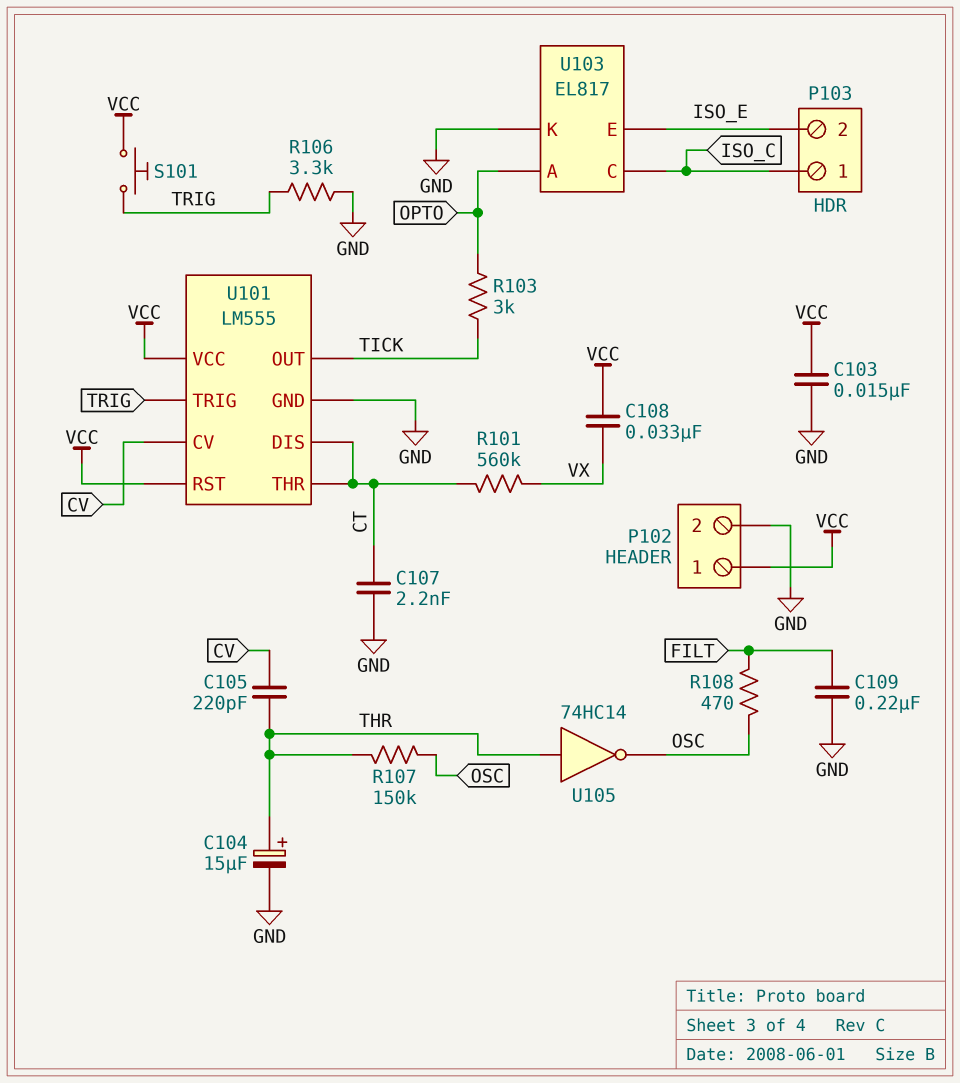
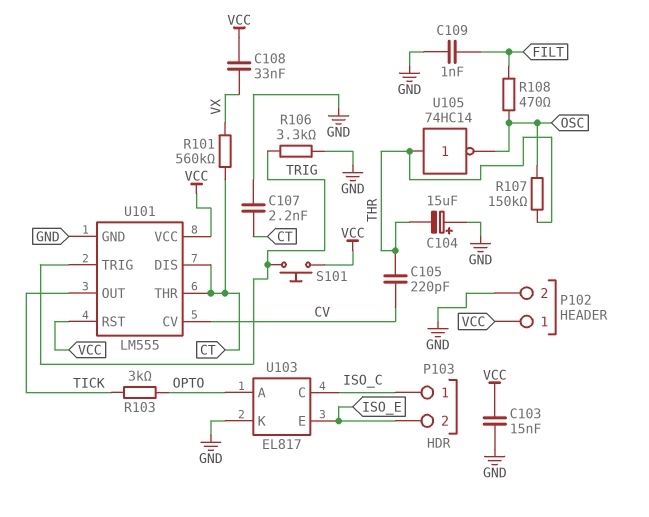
C104: 15uF (plus THR, minus GND) -> 15uF (plus GND, minus THR)
C109: 220nF (FILT, GND) -> 1nF (FILT, GND)

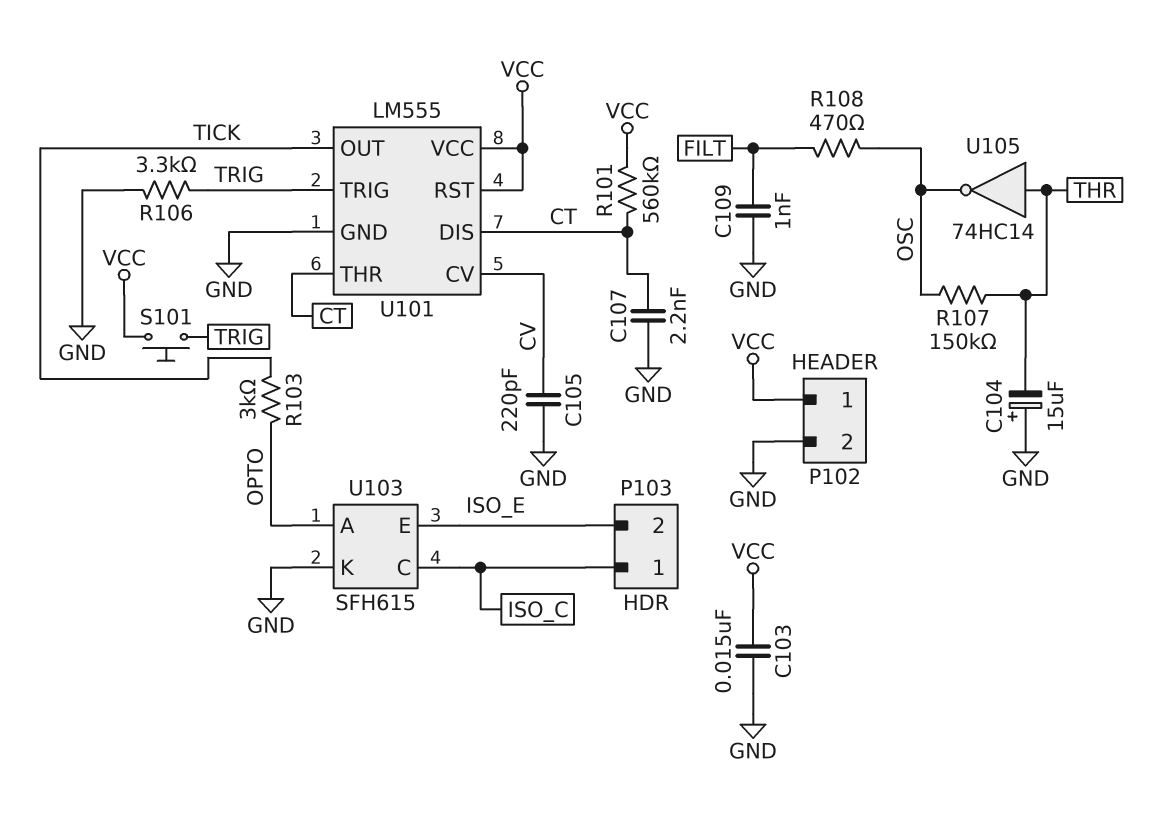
C105: 220pF (CV, THR) -> 220pF (CV, GND)
C108: 33nF (VCC, VX) -> none
R101: 560k (CT, VX) -> 560k (CT, VCC)
U103: EL817 -> SFH615

